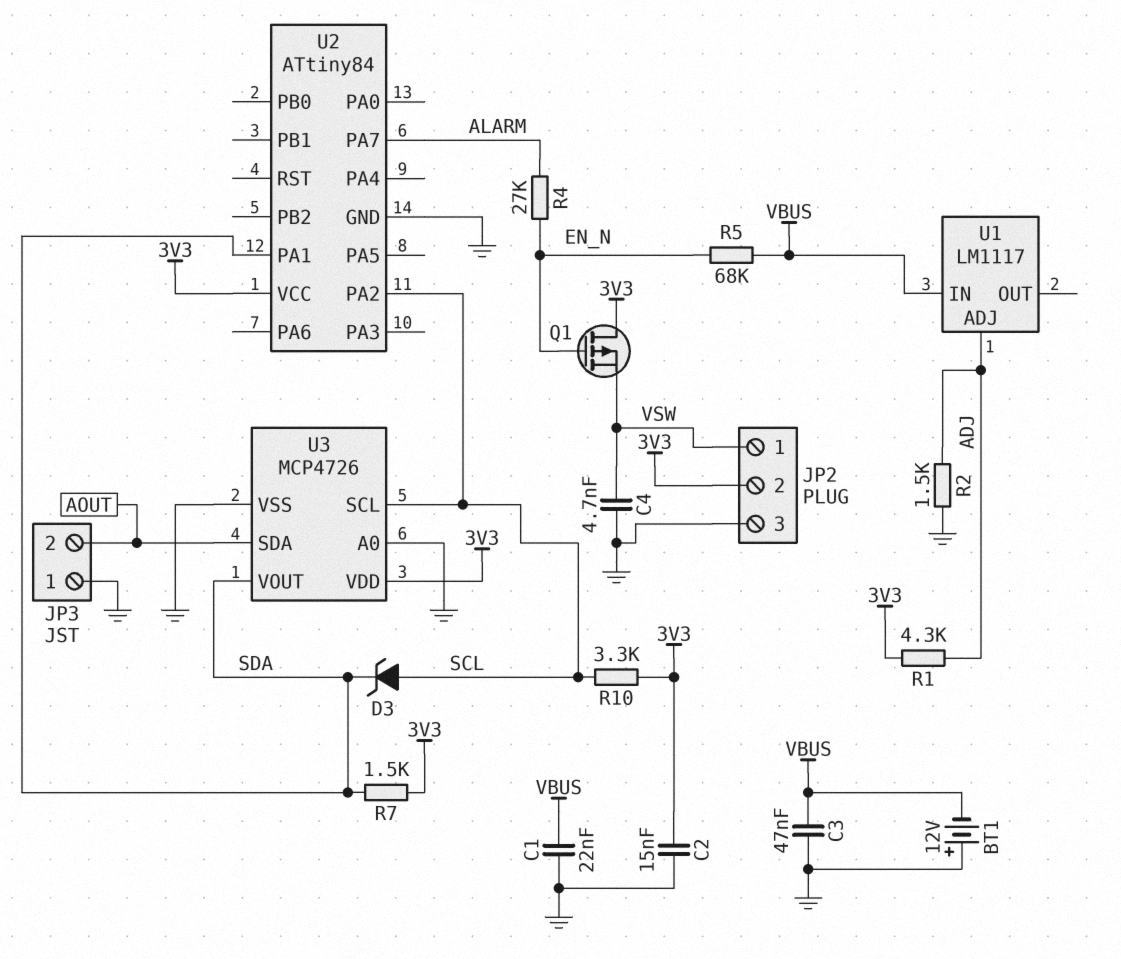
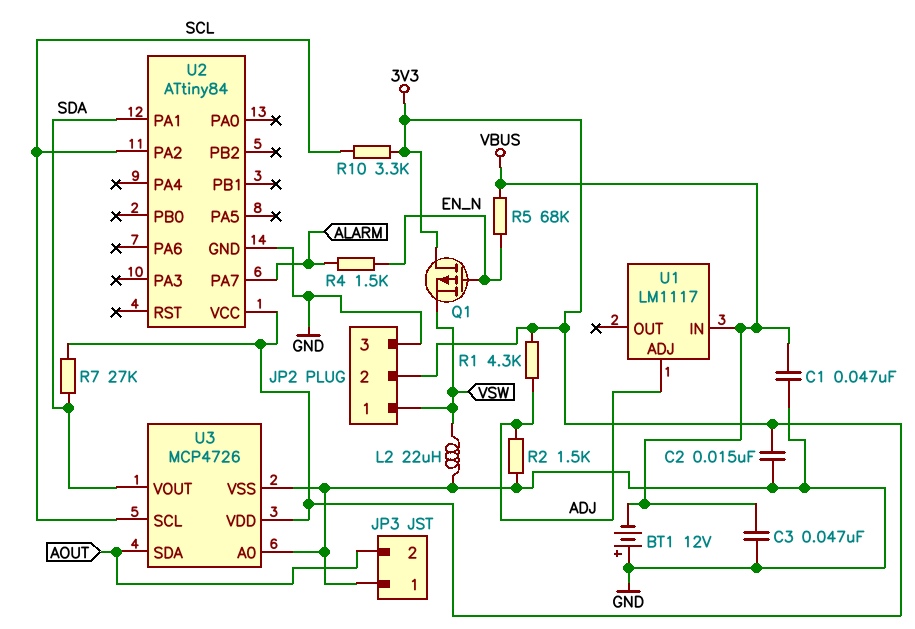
C1: 22nF (GND, VBUS) -> 47nF (GND, VBUS)
C4: 4.7nF (GND, VSW) -> none
D3: zener (A SCL, K SDA) -> none
L2: none -> 22uH (GND, VSW)
R4: 27k (ALARM, EN_N) -> 1.5k (ALARM, EN_N)
R7: 1.5k (3V3, SDA) -> 27k (3V3, SDA)

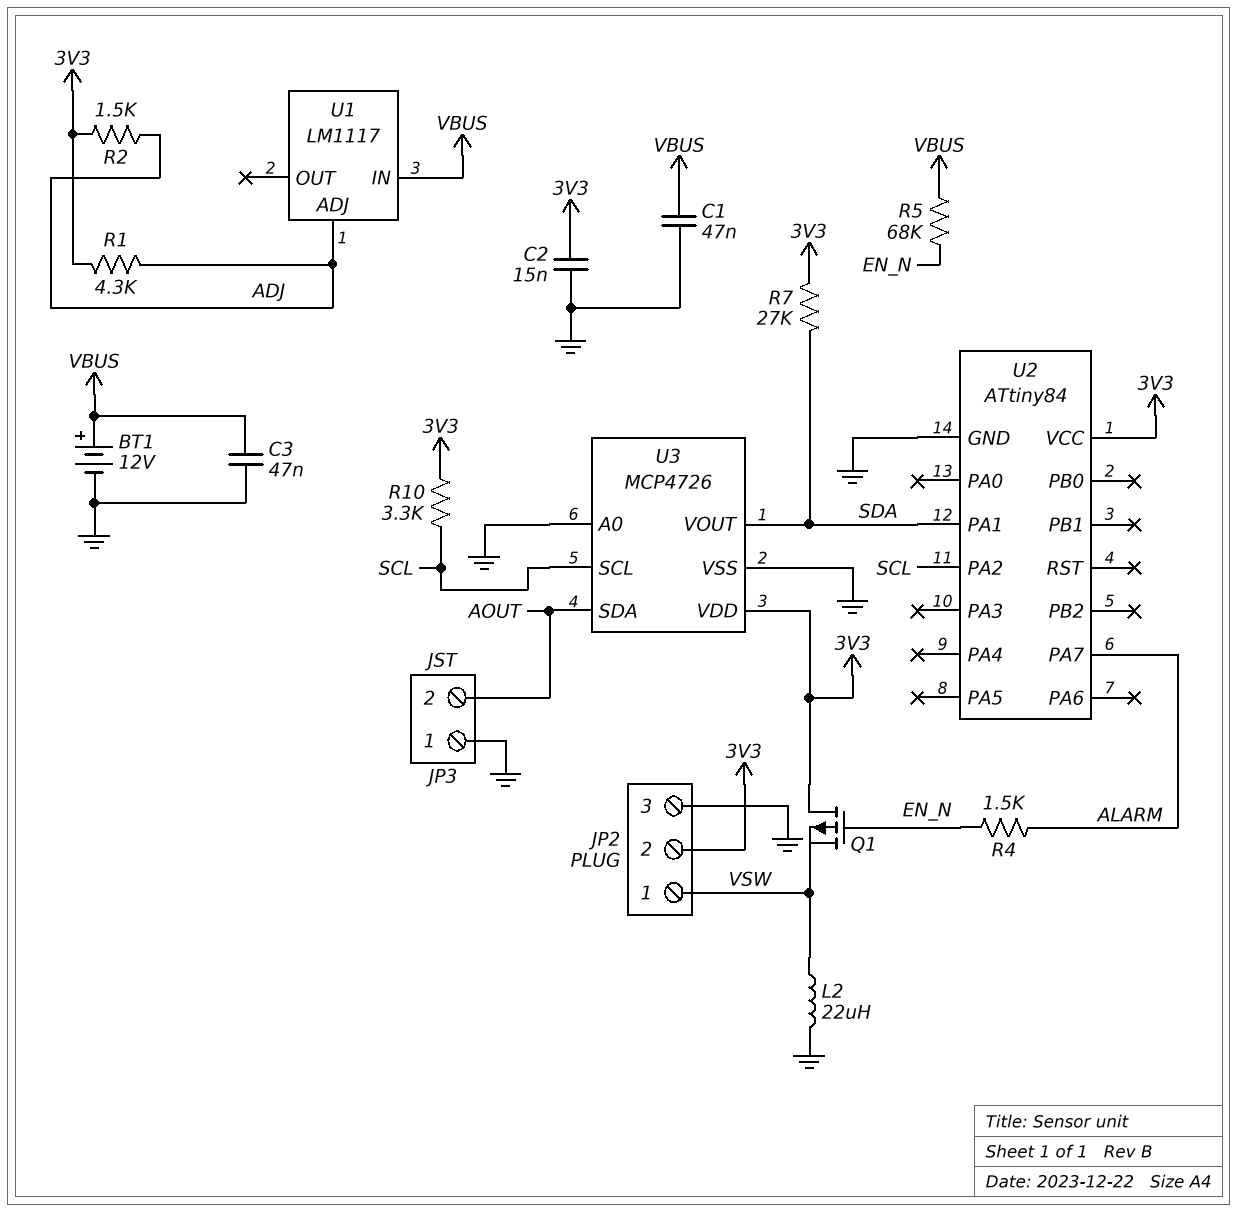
BT1: 12V (plus GND, minus VBUS) -> 12V (plus VBUS, minus GND)
R2: 1.5k (ADJ, GND) -> 1.5k (3V3, ADJ)

